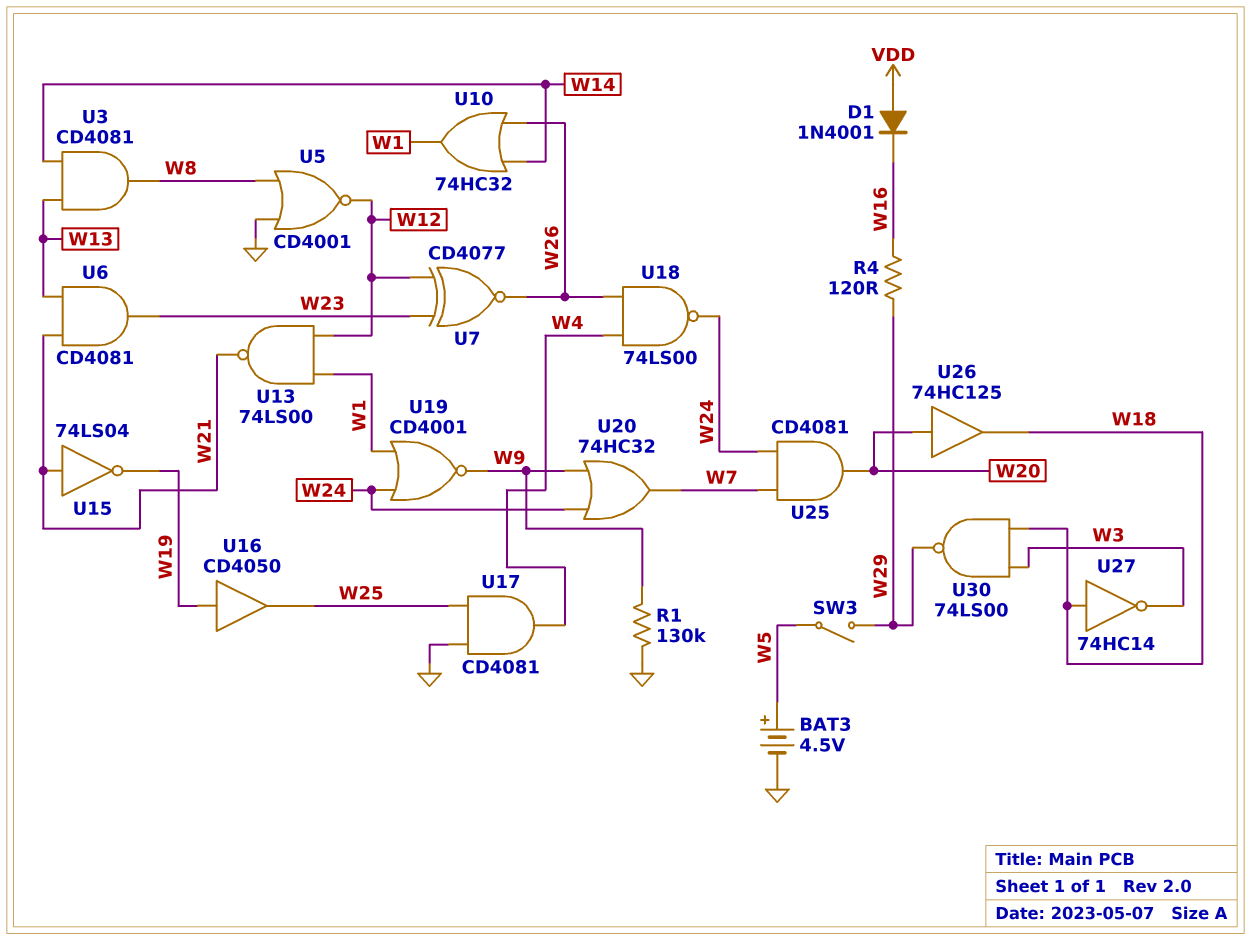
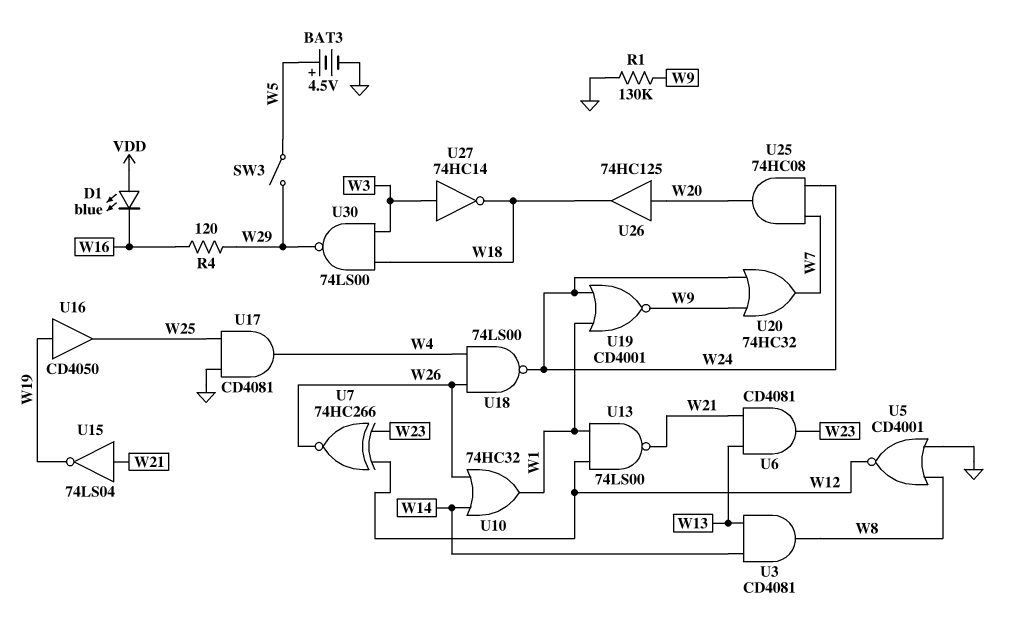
D1: diode 1N4001 (A VDD, K W16) -> LED blue (A VDD, K W16)
U7: XNOR CD4077 (in W12, in W23, out W26) -> XNOR 74HC266 (in W12, in W23, out W26)
U25: AND CD4081 (in W7, in W24, out W20) -> AND 74HC08 (in W7, in W24, out W20)
U27: NOT 74HC14 (in W18, out W3) -> NOT 74HC14 (in W3, out W18)

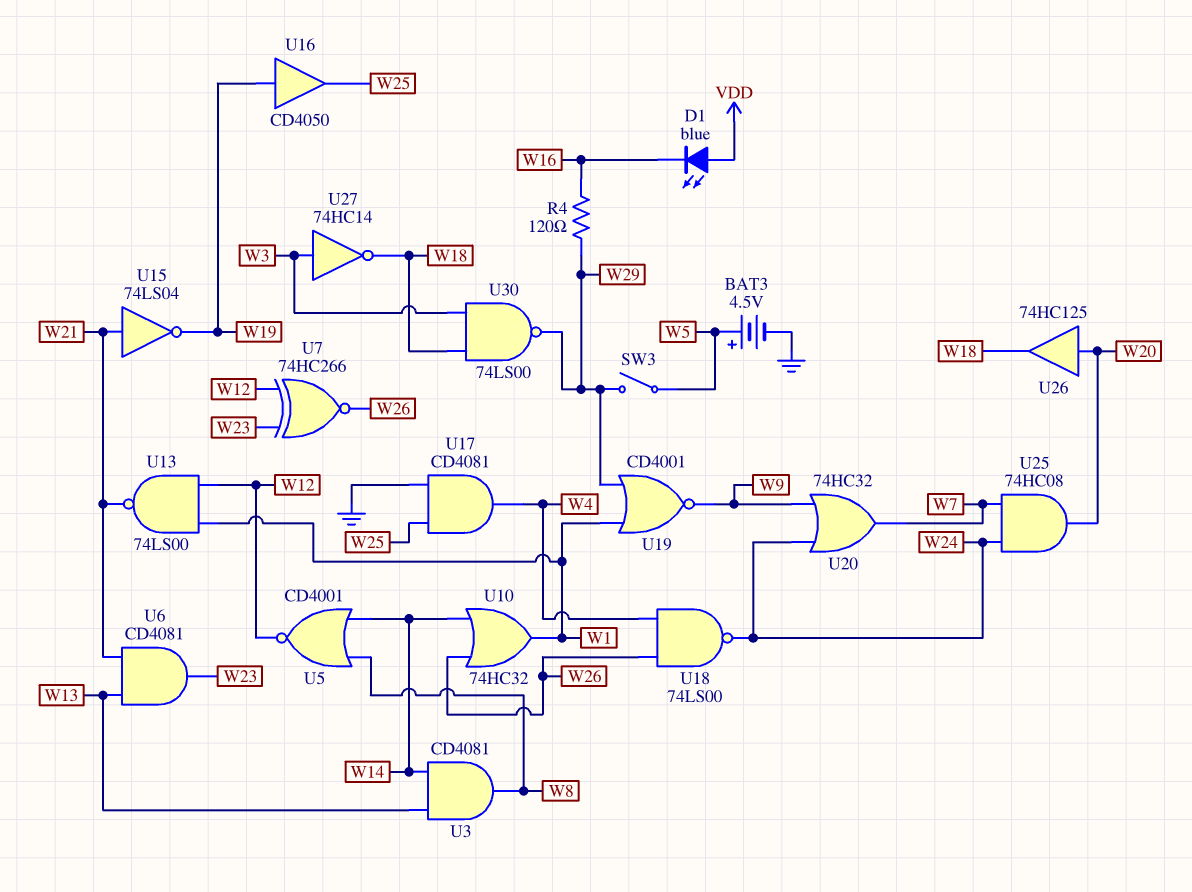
R1: 130k (GND, W9) -> none
U5: NOR CD4001 (in GND, in W8, out W12) -> NOR CD4001 (in W8, in W14, out W12)
U19: NOR CD4001 (in W1, in W24, out W9) -> NOR CD4001 (in W1, in W29, out W9)

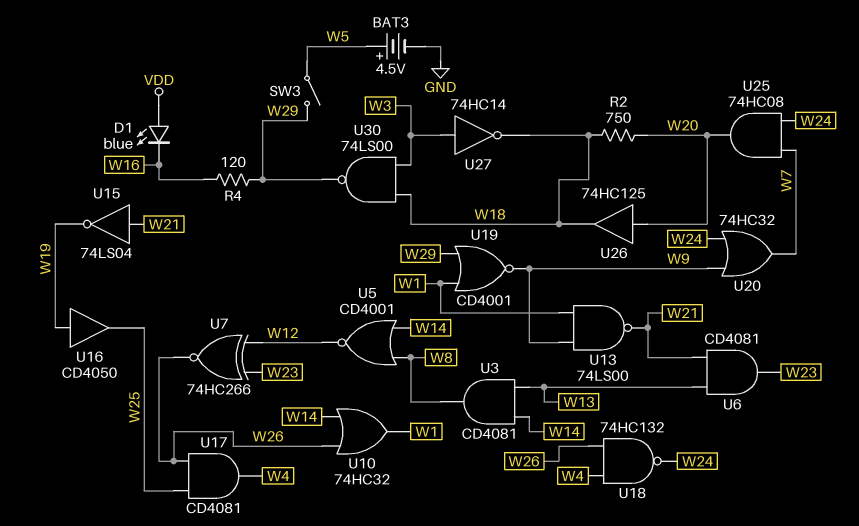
R2: none -> 750 (W18, W20)
U13: NAND 74LS00 (in W1, in W12, out W21) -> NAND 74LS00 (in W1, in W9, out W21)
U17: AND CD4081 (in GND, in W25, out W4) -> AND CD4081 (in W25, in W26, out W4)
U18: NAND 74LS00 (in W4, in W26, out W24) -> NAND 74HC132 (in W4, in W26, out W24)

